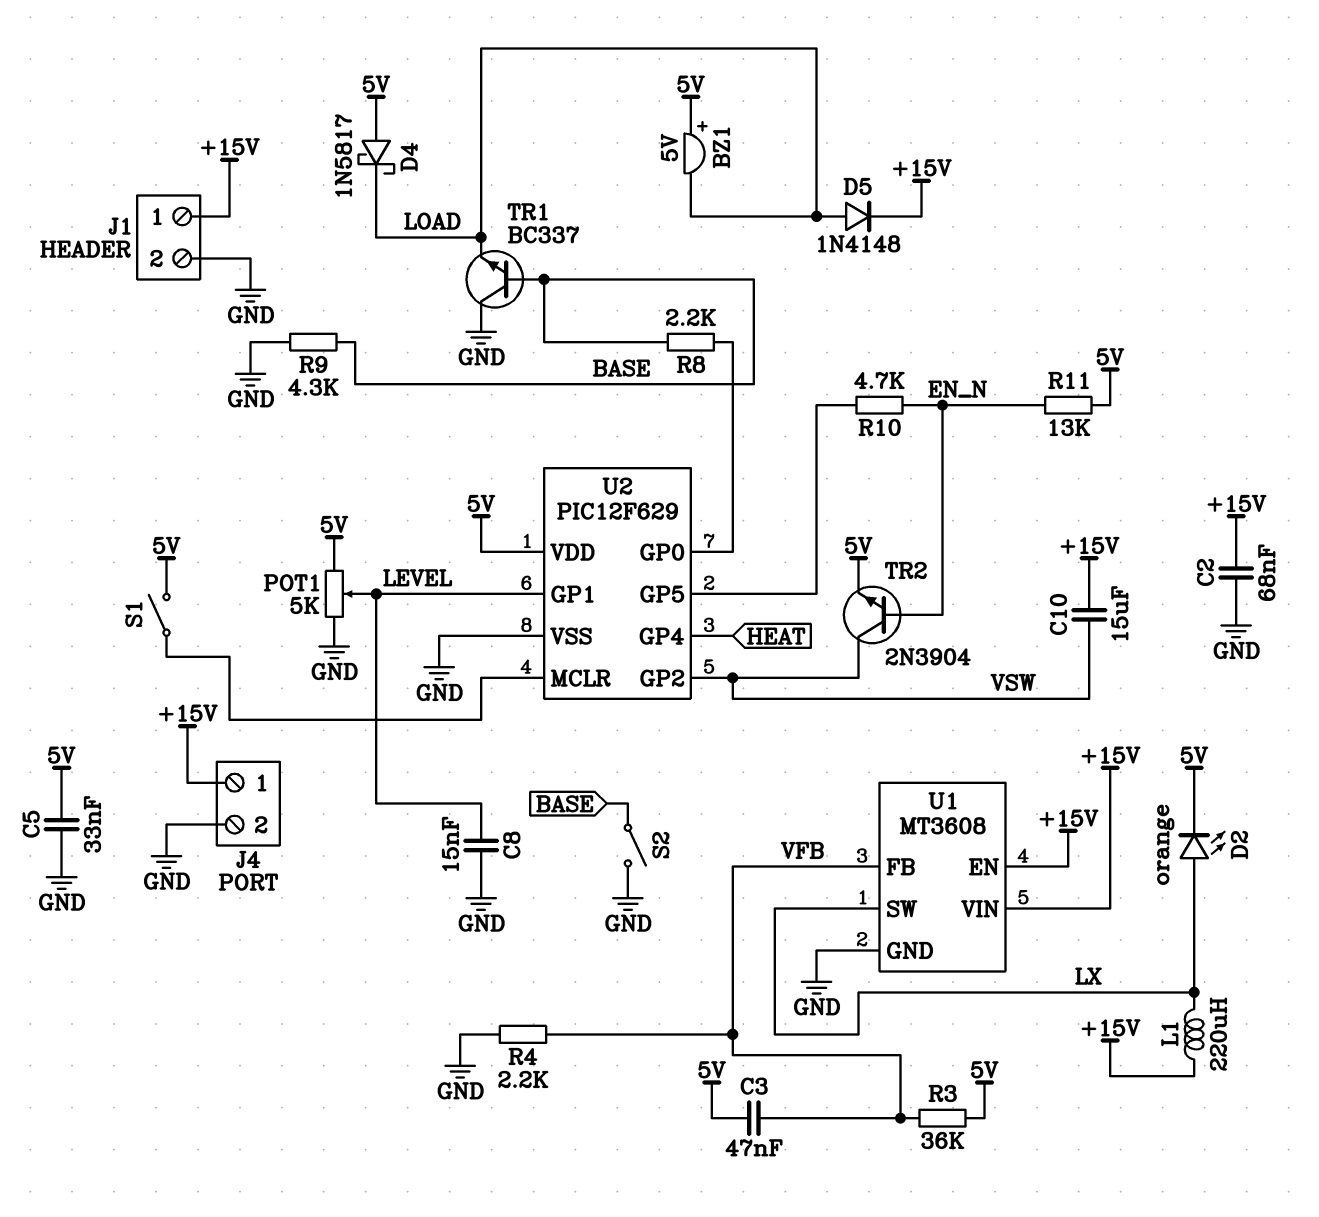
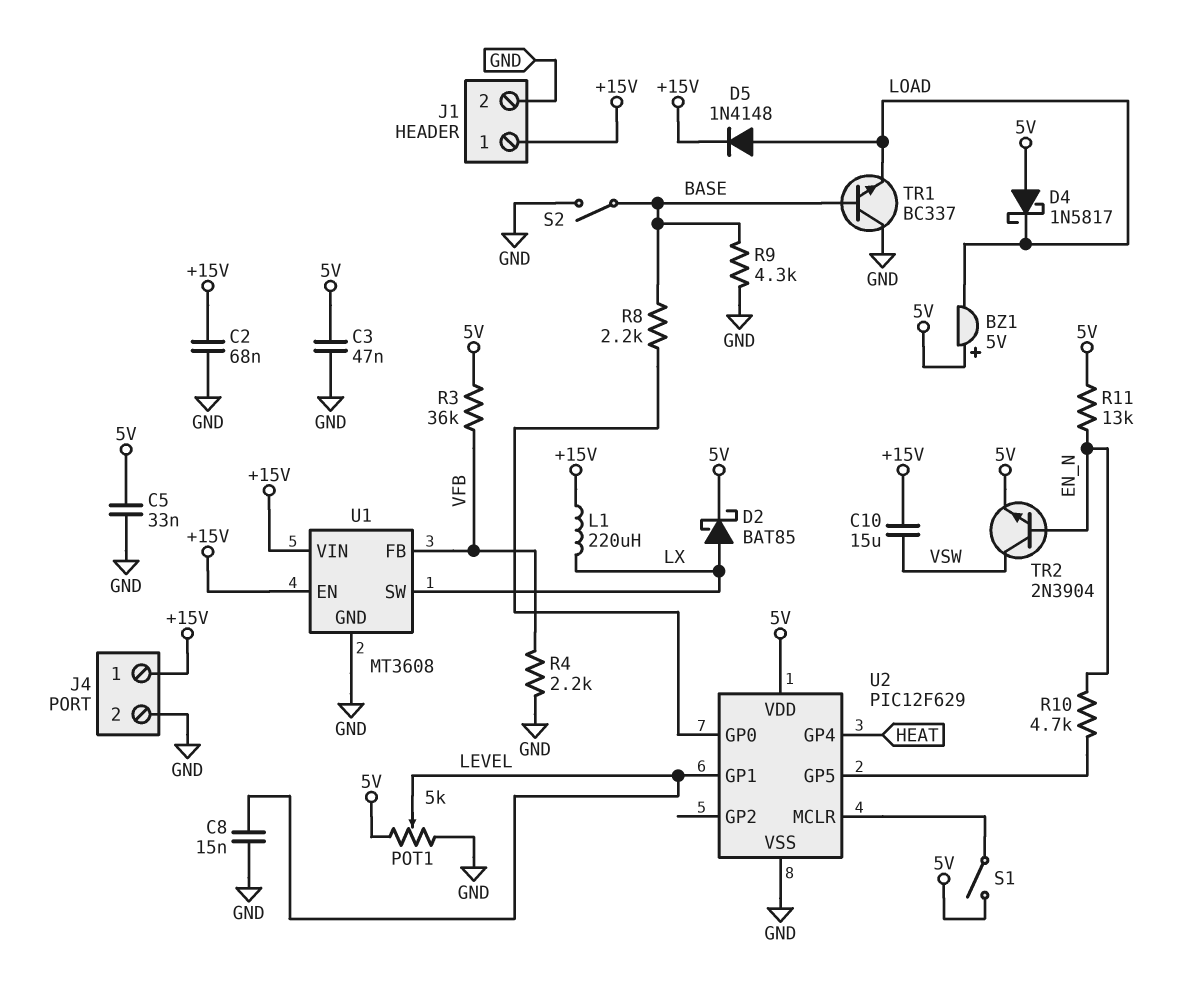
C3: 47nF (5V, VFB) -> 47nF (5V, GND)
D2: LED orange (A LX, K 5V) -> schottky BAT85 (A LX, K 5V)
U2 pin GP2: VSW -> none

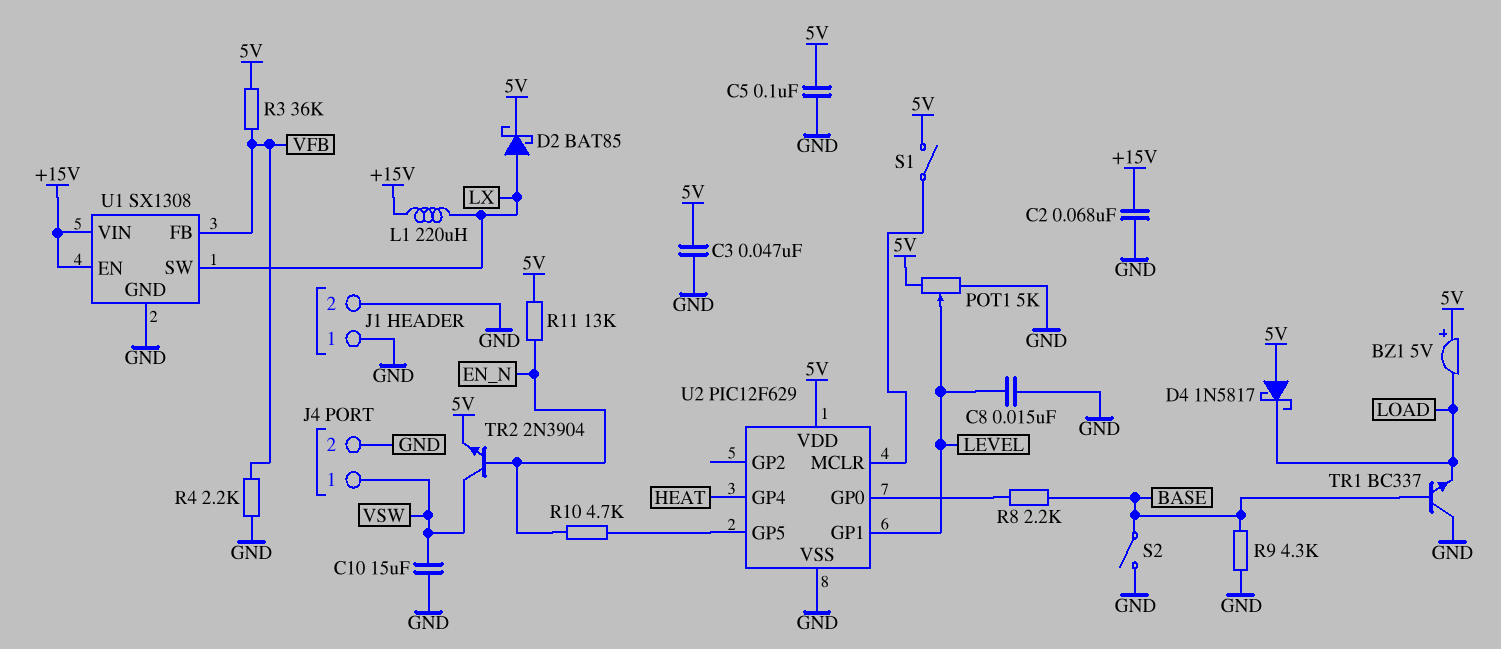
C5: 33nF (5V, GND) -> 100nF (5V, GND)
C10: 15uF (+15V, VSW) -> 15uF (GND, VSW)
D5: diode 1N4148 (A LOAD, K +15V) -> none
J1 pin 1: +15V -> GND
J4 pin 1: +15V -> VSW
U1: MT3608 -> SX1308

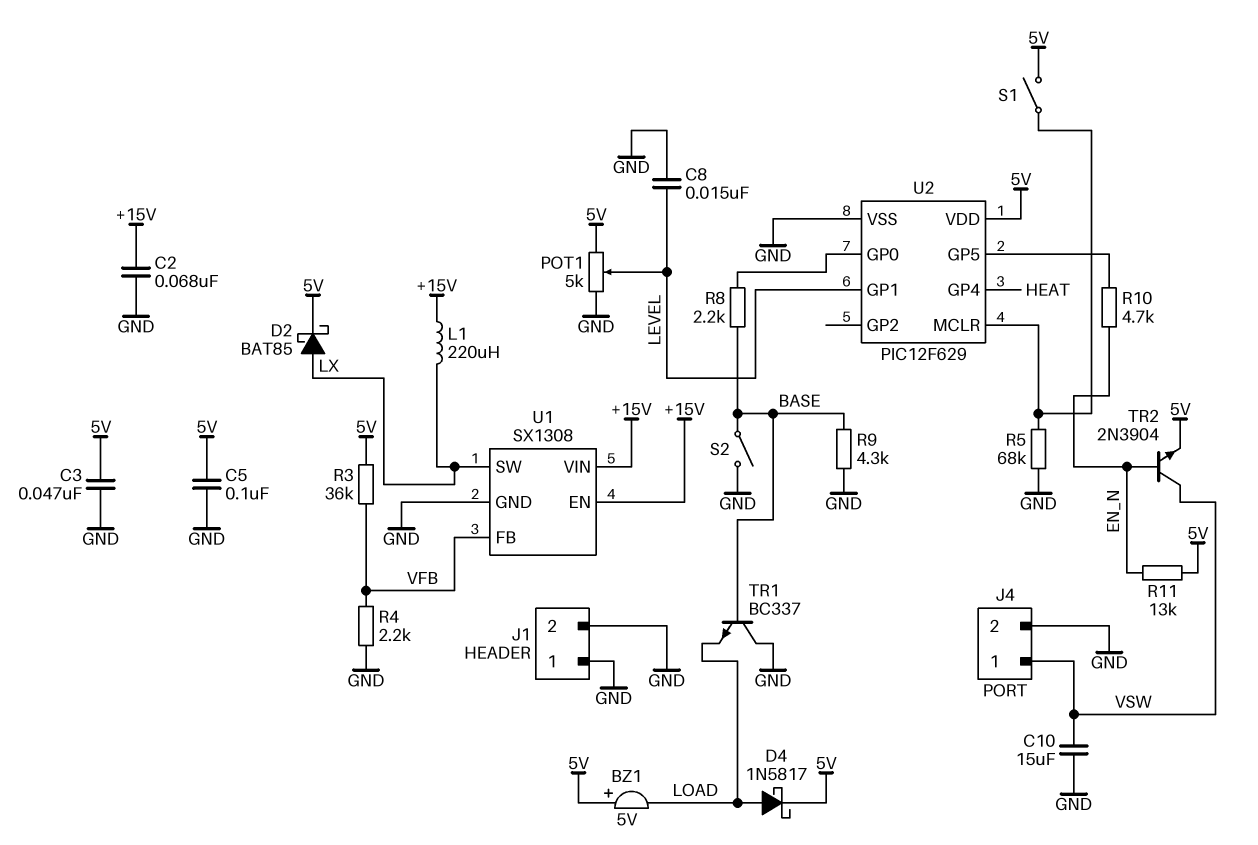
D4: schottky 1N5817 (A 5V, K LOAD) -> schottky 1N5817 (A LOAD, K 5V)
R5: none -> 68k (GND, U2/MCLR)

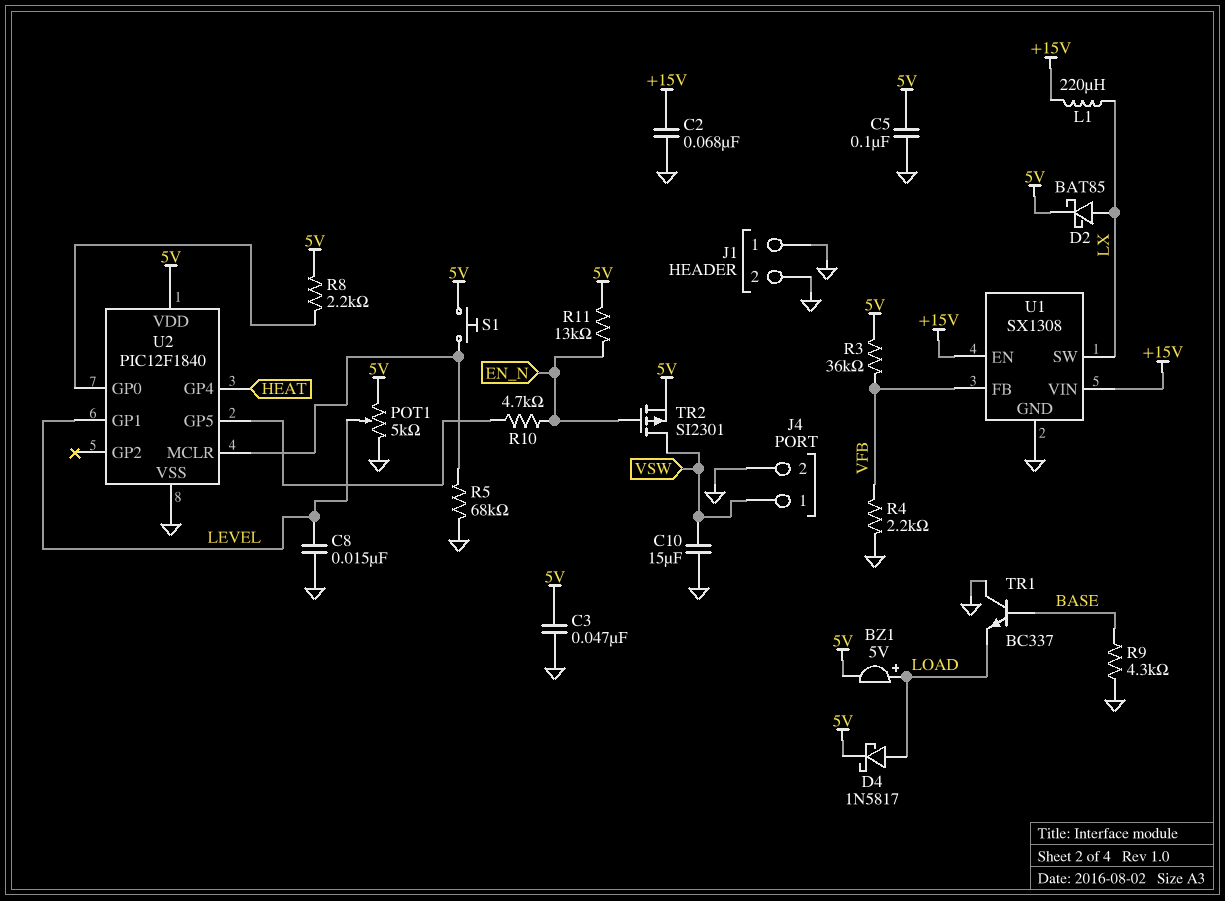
BZ1: buzzer 5V (plus 5V, minus LOAD) -> buzzer 5V (plus LOAD, minus 5V)
R8: 2.2k (BASE, U2/GP0) -> 2.2k (5V, U2/GP0)
S1: switch (5V, U2/MCLR) -> button (5V, U2/MCLR)
S2: switch (BASE, GND) -> none
TR2: NPN 2N3904 (B EN_N, C VSW, E 5V) -> PMOS SI2301 (G EN_N, D VSW, S 5V)
U2: PIC12F629 -> PIC12F1840

